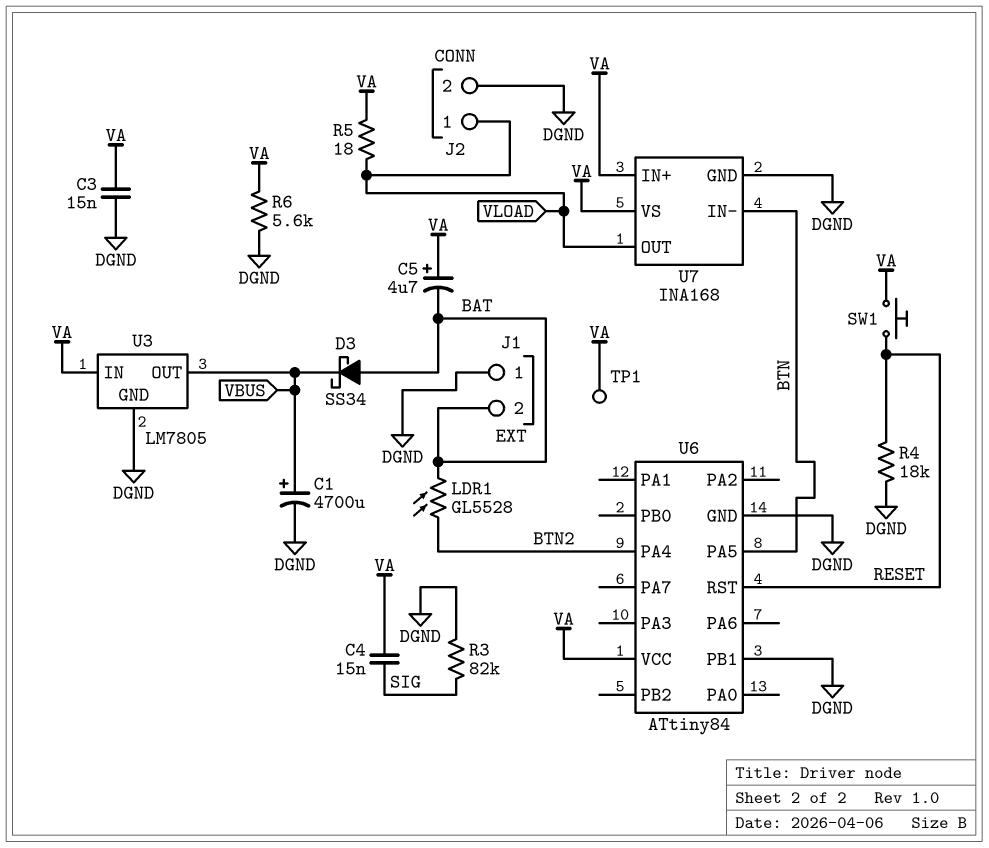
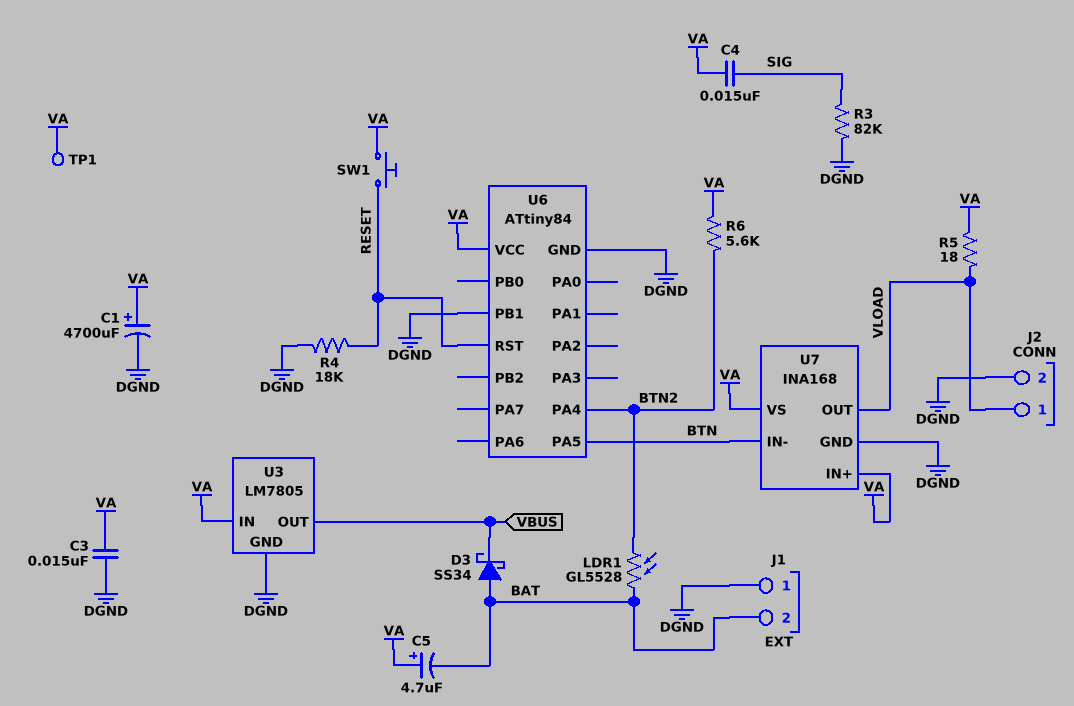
C1: 4700uF (plus VBUS, minus DGND) -> 4700uF (plus VA, minus DGND)
R6: 5.6k (DGND, VA) -> 5.6k (BTN2, VA)

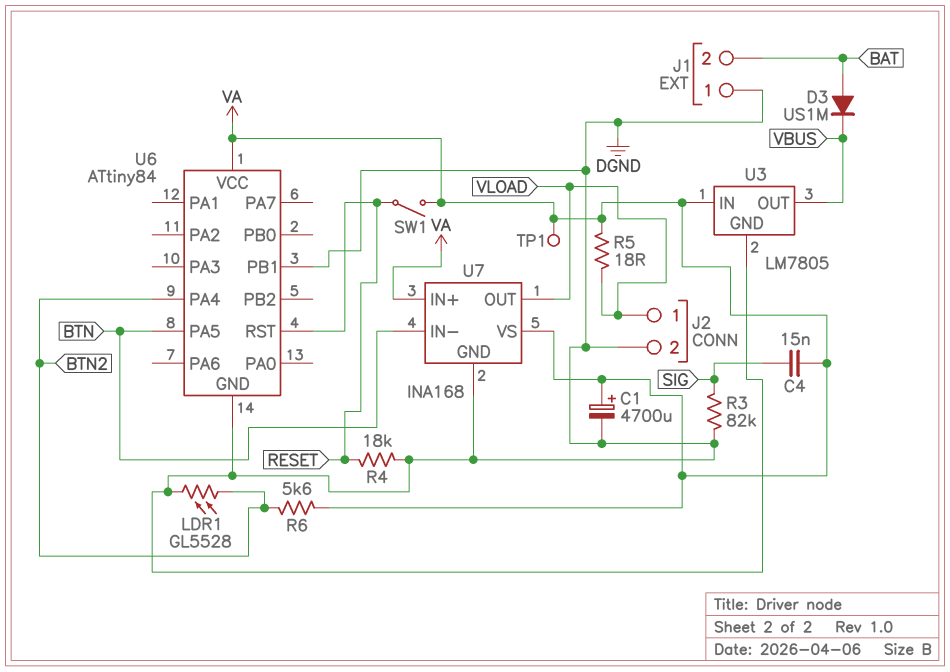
C3: 15nF (DGND, VA) -> none
C5: 4.7uF (plus VA, minus BAT) -> none
D3: schottky SS34 (A BAT, K VBUS) -> diode US1M (A BAT, K VBUS)
LDR1: GL5528 (BAT, BTN2) -> GL5528 (BTN2, DGND)
SW1: button (RESET, VA) -> switch (RESET, VA)

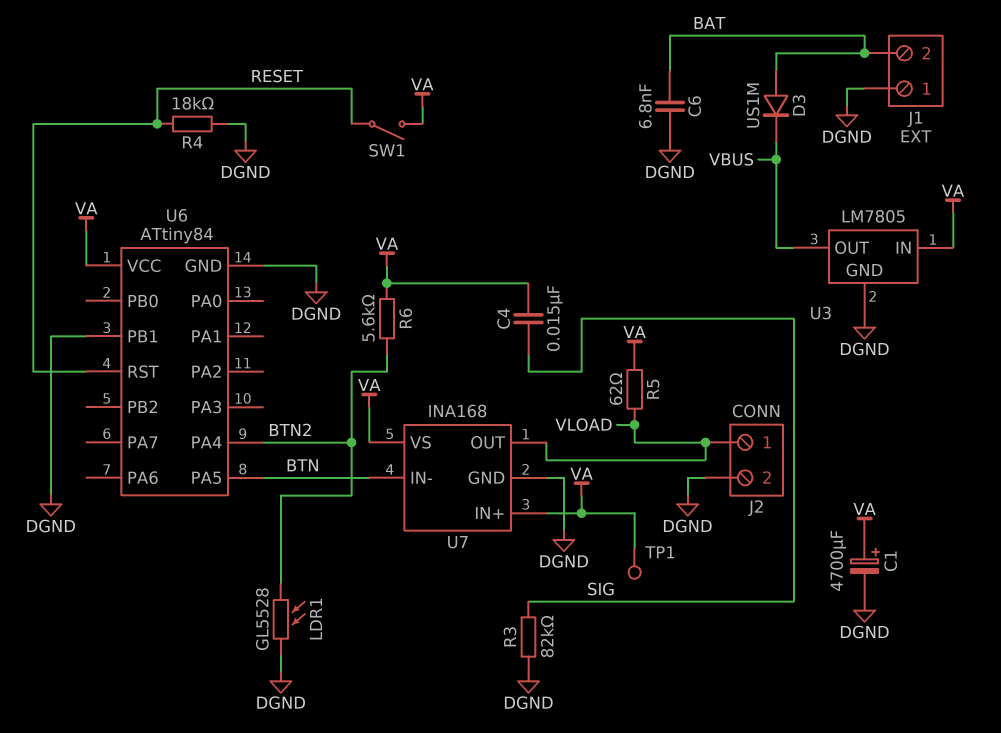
C6: none -> 6.8nF (BAT, DGND)
R5: 18 (VA, VLOAD) -> 62 (VA, VLOAD)

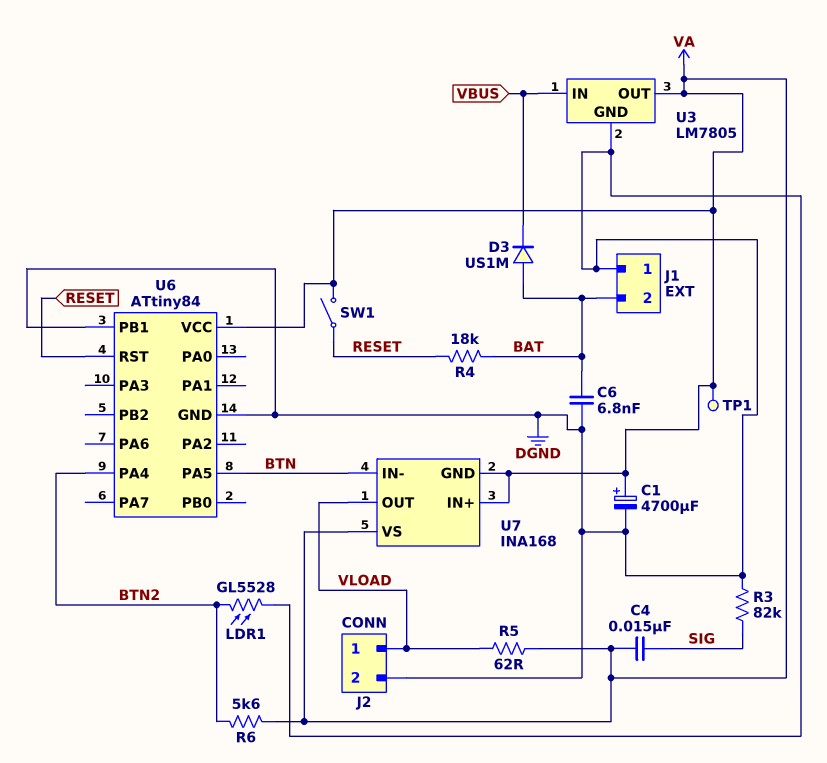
R4: 18k (DGND, RESET) -> 18k (BAT, RESET)
U3 pin IN: VA -> VBUS
U3 pin OUT: VBUS -> VA
U7 pin GND: DGND -> VA

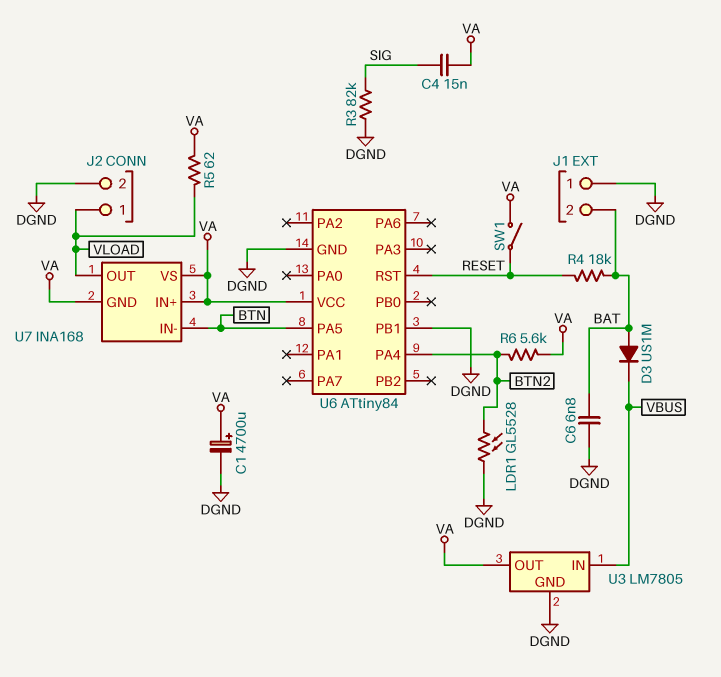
TP1: test point (VA) -> none

